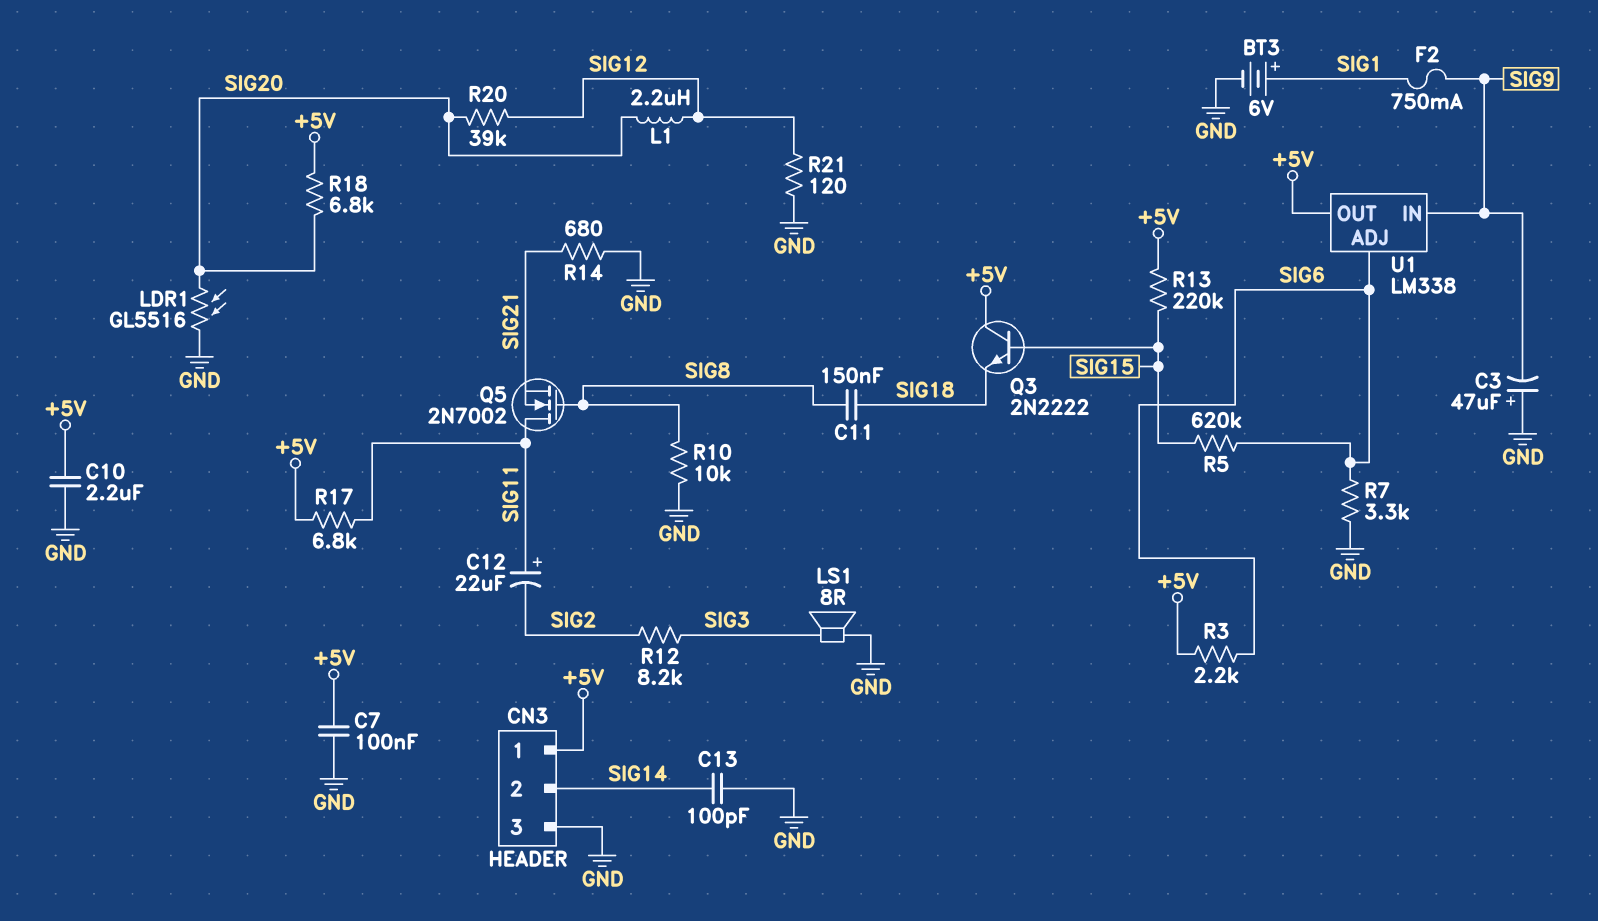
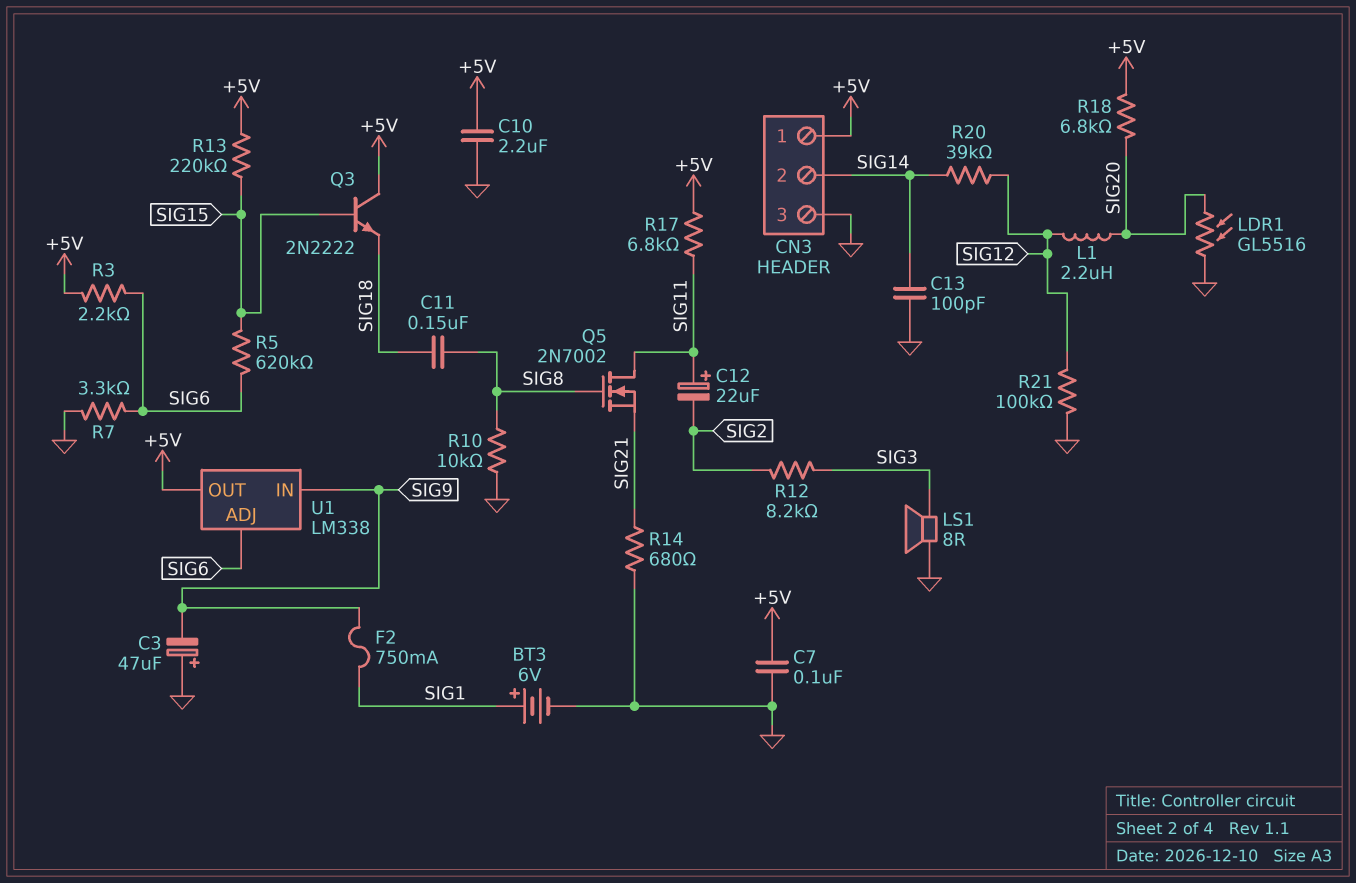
R20: 39k (SIG12, SIG20) -> 39k (SIG12, SIG14)
R21: 120 (GND, SIG12) -> 100k (GND, SIG12)

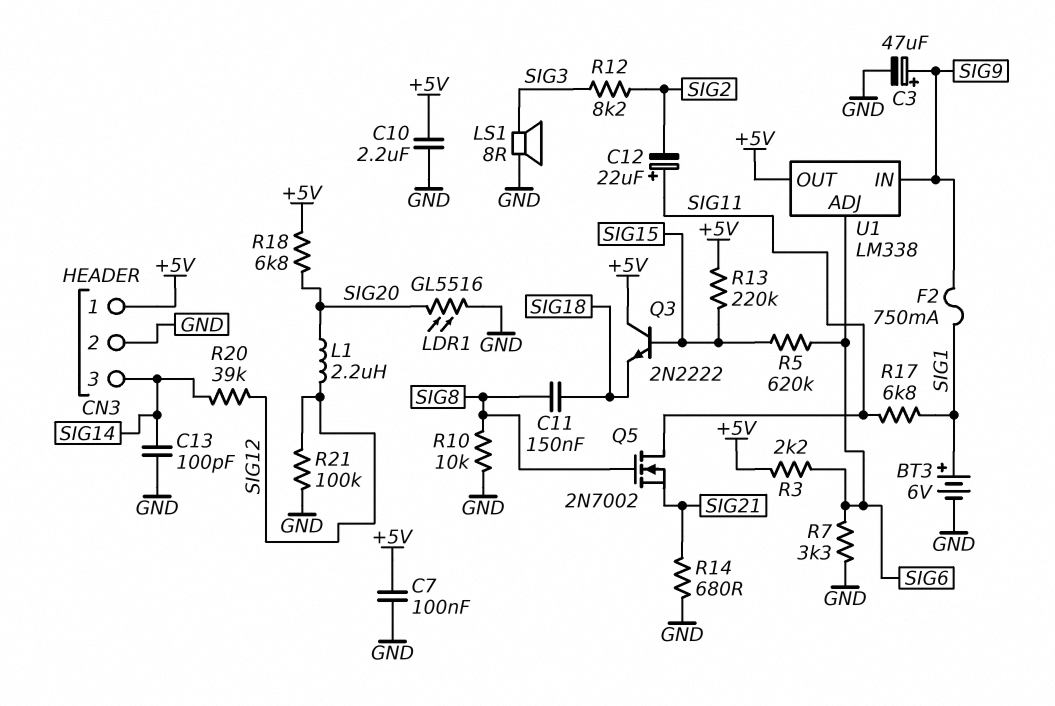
C3: 47uF (plus GND, minus SIG9) -> 47uF (plus SIG9, minus GND)
CN3 pin 2: SIG14 -> GND
CN3 pin 3: GND -> SIG14
R17: 6.8k (+5V, SIG11) -> 6.8k (SIG1, SIG11)

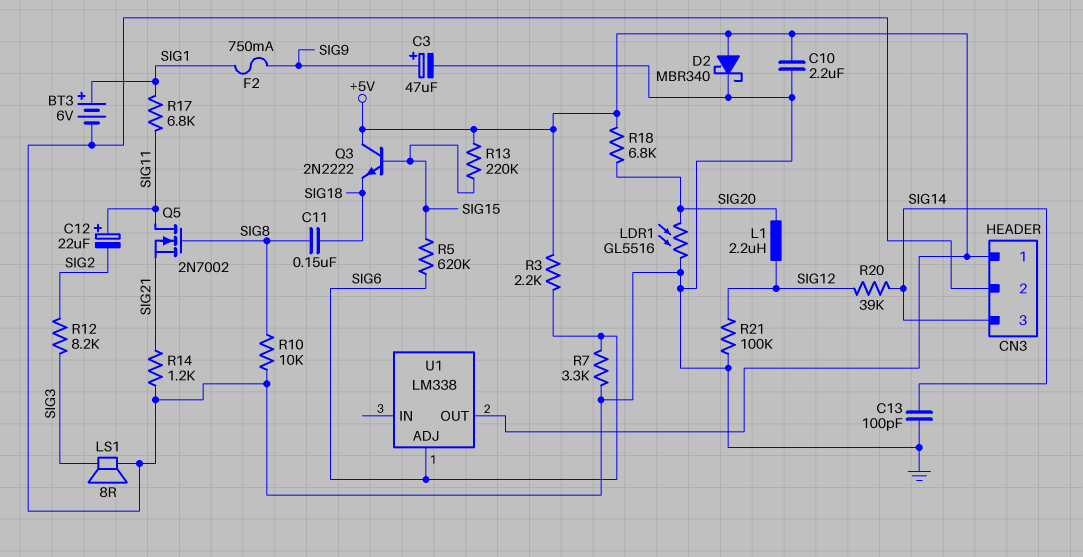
C7: 100nF (+5V, GND) -> none
D2: none -> schottky MBR340 (A +5V, K GND)
R14: 680 (GND, SIG21) -> 1.2k (GND, SIG21)
U1 pin IN: SIG9 -> none

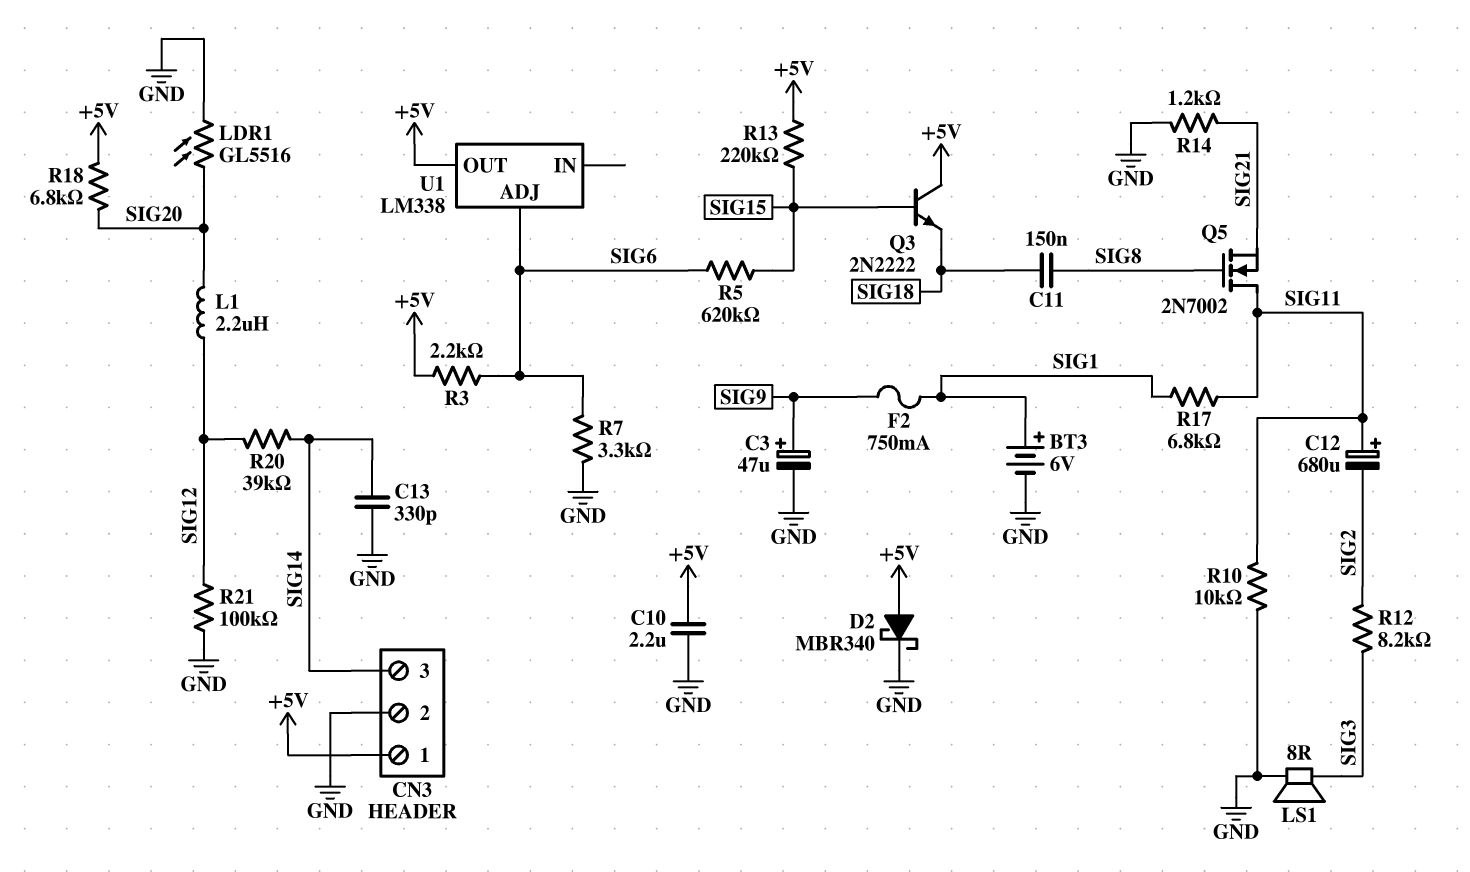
C12: 22uF (plus SIG11, minus SIG2) -> 680uF (plus SIG11, minus SIG2)
C13: 100pF (GND, SIG14) -> 330pF (GND, SIG14)
R10: 10k (GND, SIG8) -> 10k (GND, SIG11)

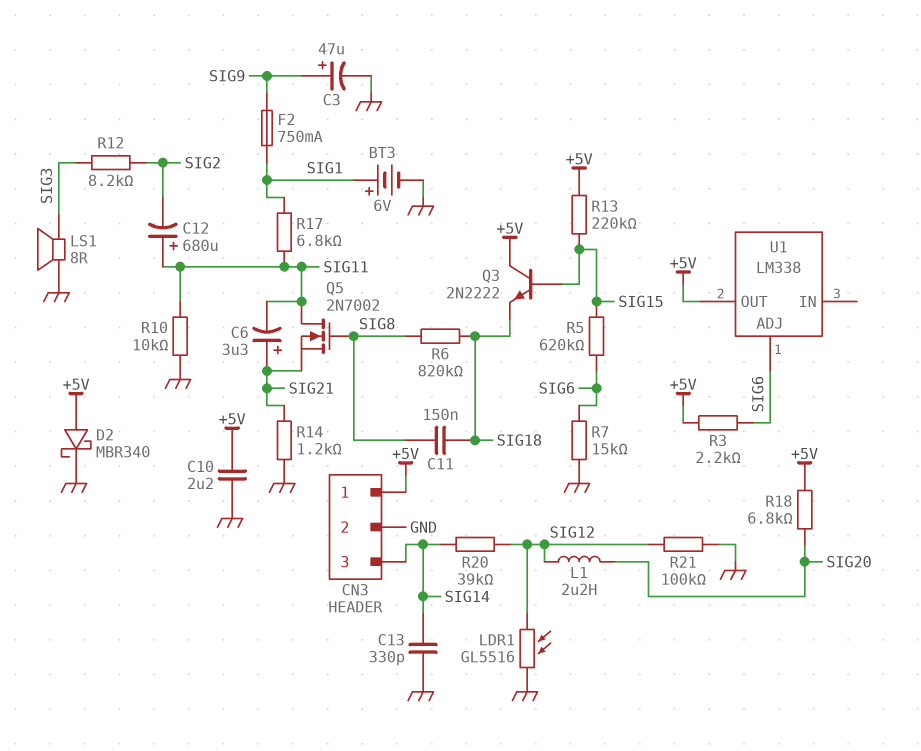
C6: none -> 3.3uF (plus SIG21, minus SIG11)
LDR1: GL5516 (GND, SIG20) -> GL5516 (GND, SIG12)
R6: none -> 820k (SIG8, SIG18)
R7: 3.3k (GND, SIG6) -> 15k (GND, SIG6)

